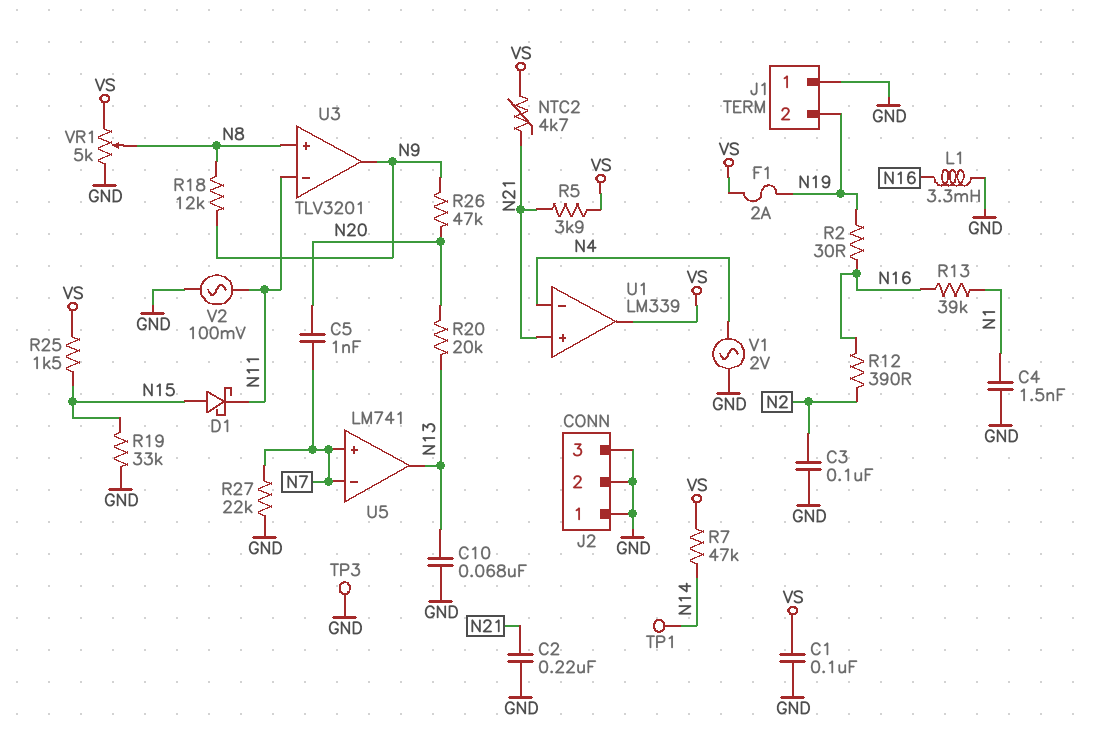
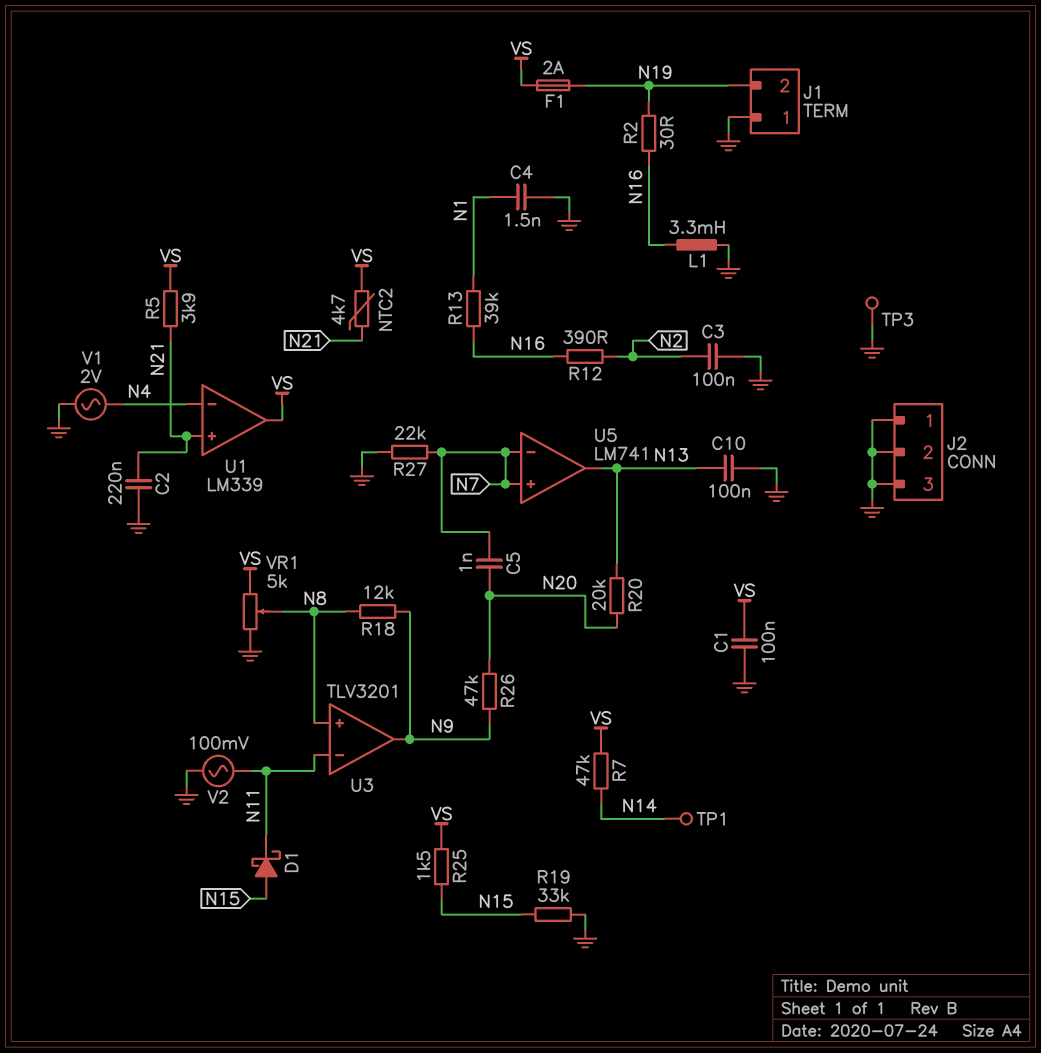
C10: 68nF (GND, N13) -> 100nF (GND, N13)

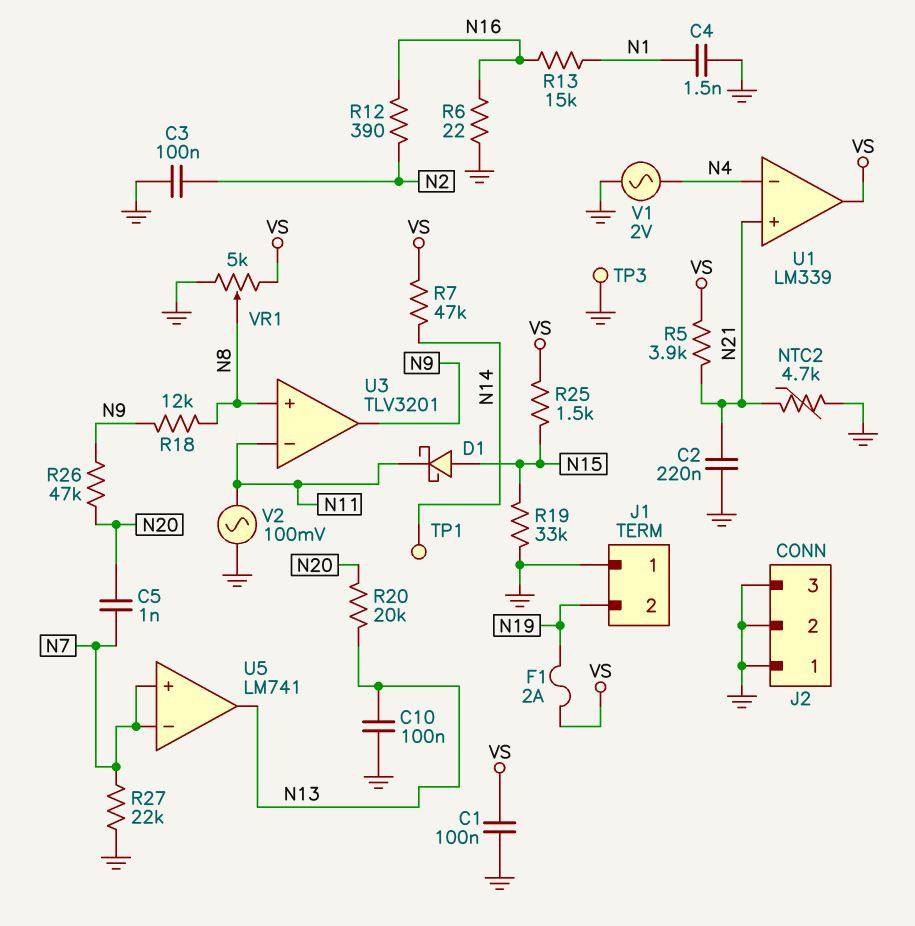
L1: 3.3mH (GND, N16) -> none
NTC2: 4.7k (N21, VS) -> 4.7k (GND, N21)
R2: 30 (N16, N19) -> none
R6: none -> 22 (GND, N16)
R13: 39k (N1, N16) -> 15k (N1, N16)

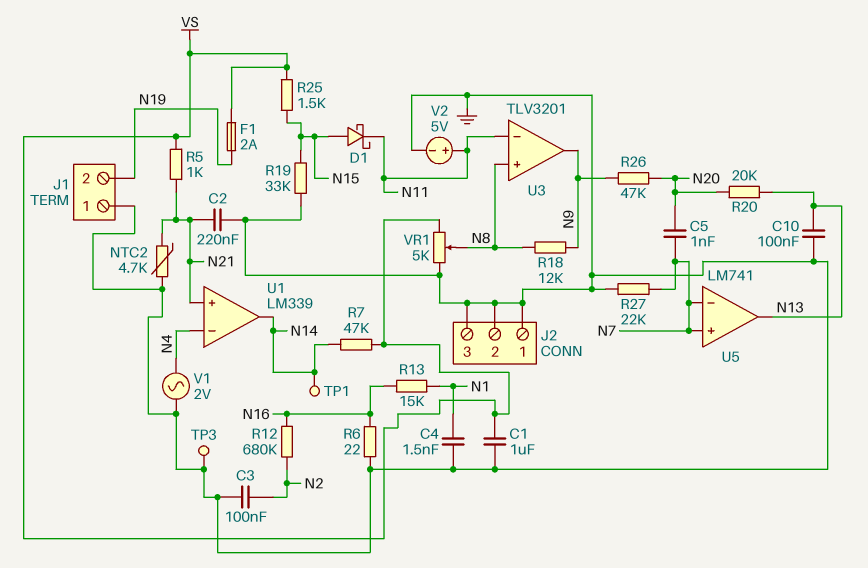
C1: 100nF (GND, VS) -> 1uF (GND, VS)
R5: 3.9k (N21, VS) -> 1k (N21, VS)
R12: 390 (N2, N16) -> 680k (N2, N16)
U1 pin out: VS -> N14
V2: AC 100mV (GND, N11) -> 5V (plus N11, minus GND)

